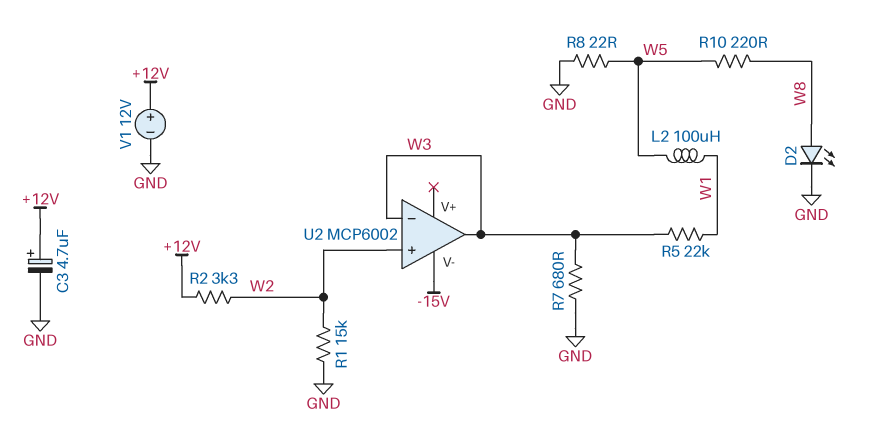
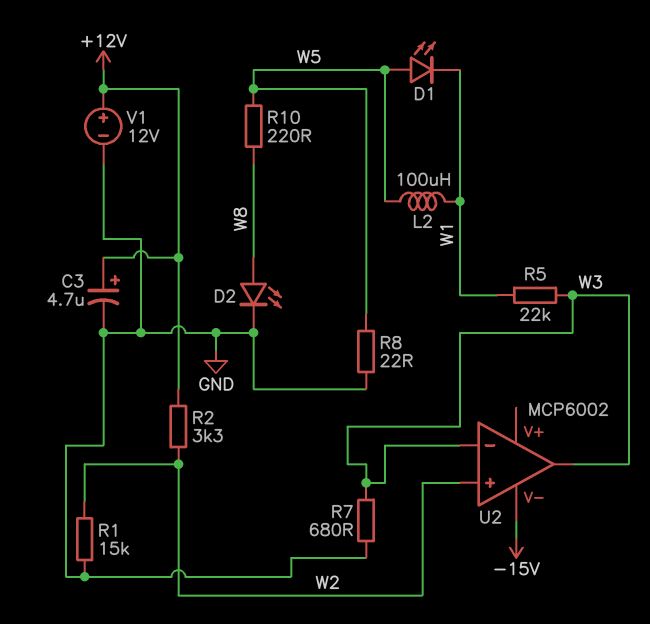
D1: none -> LED (A W5, K W1)

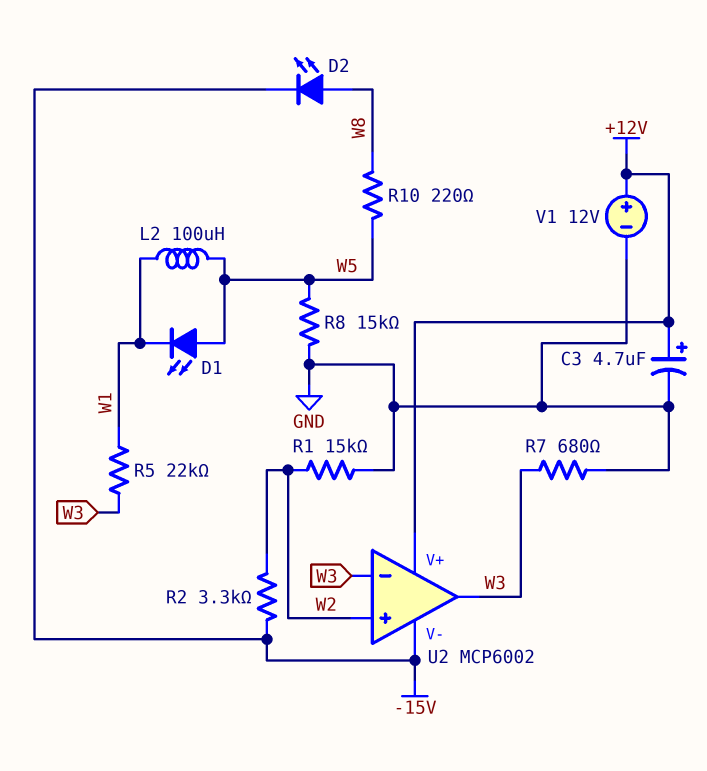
D2: LED (A W8, K GND) -> LED (A W8, K -15V)
R2: 3.3k (+12V, W2) -> 3.3k (-15V, W2)
R8: 22 (GND, W5) -> 15k (GND, W5)
U2 pin V+: none -> +12V

